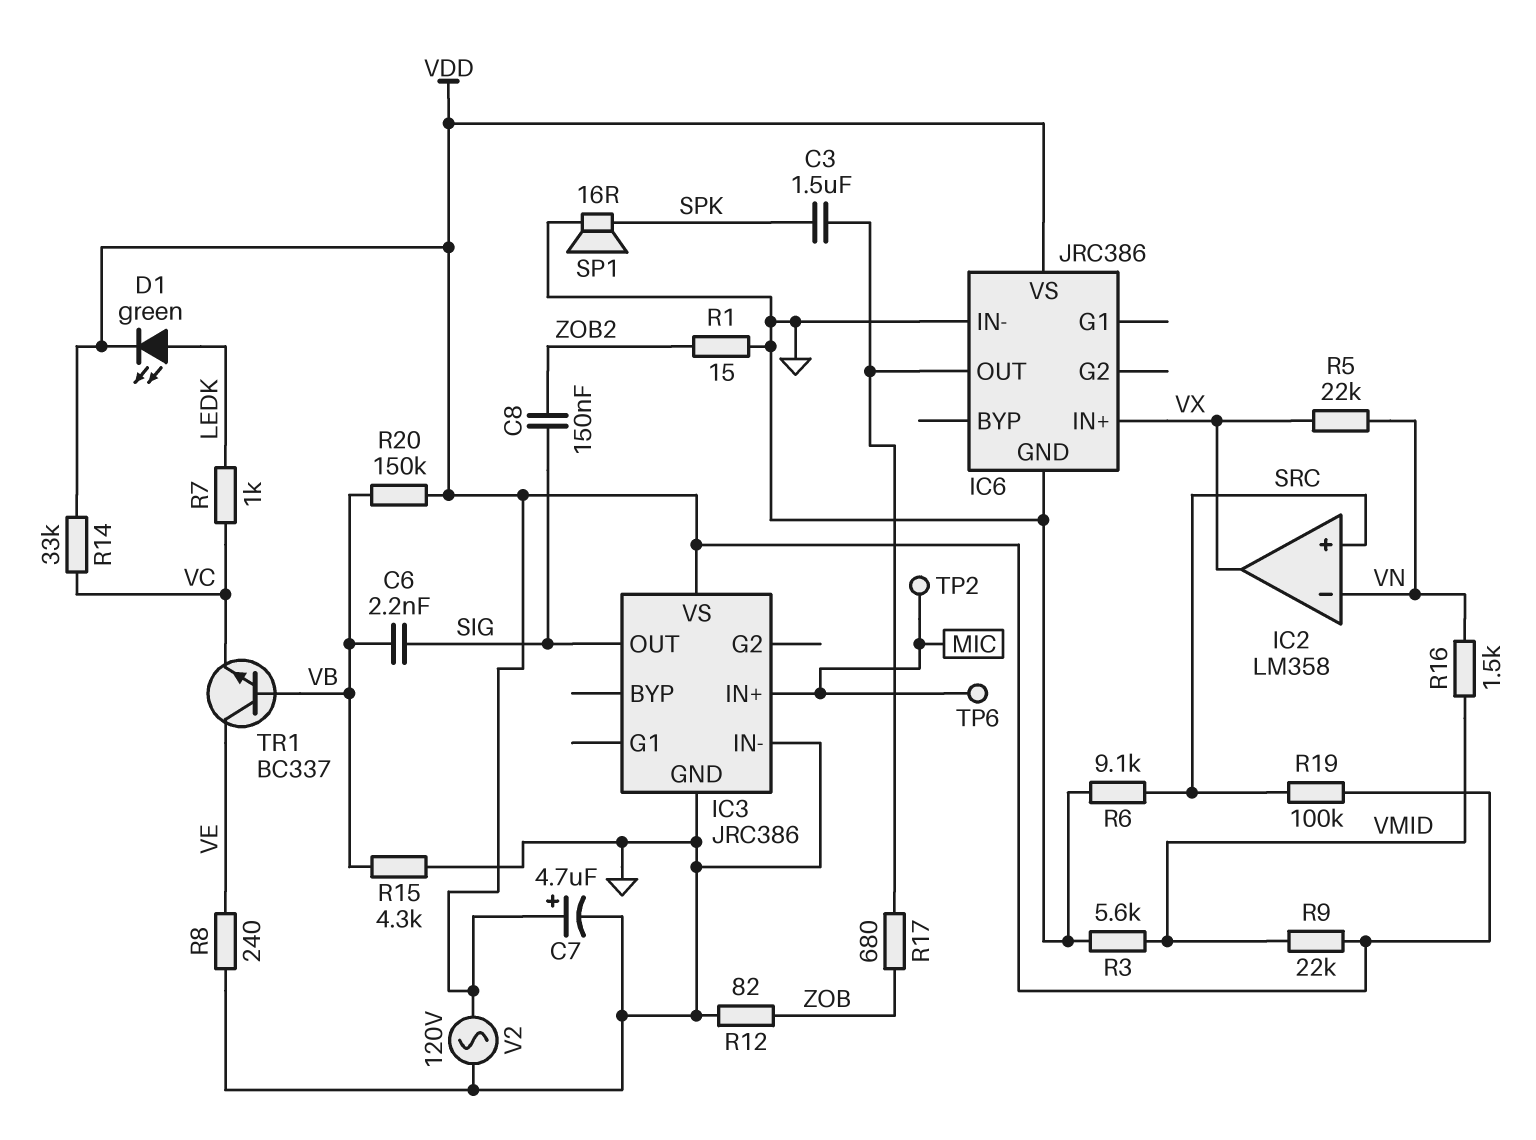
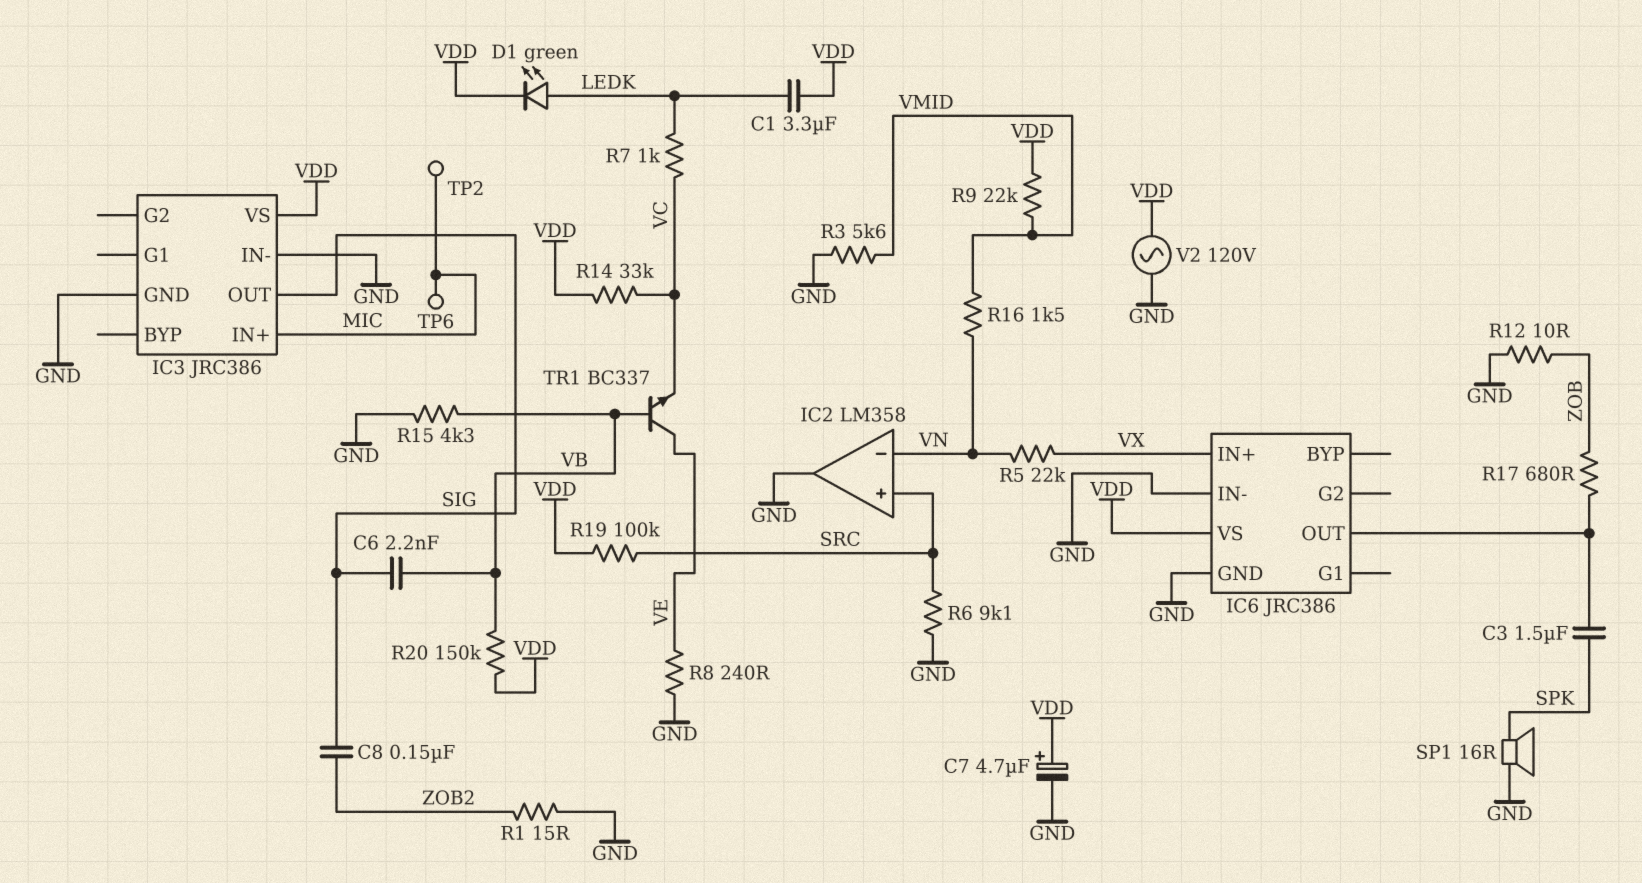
C1: none -> 3.3uF (LEDK, VDD)
IC2 pin out: VX -> GND
R12: 82 (GND, ZOB) -> 10 (GND, ZOB)

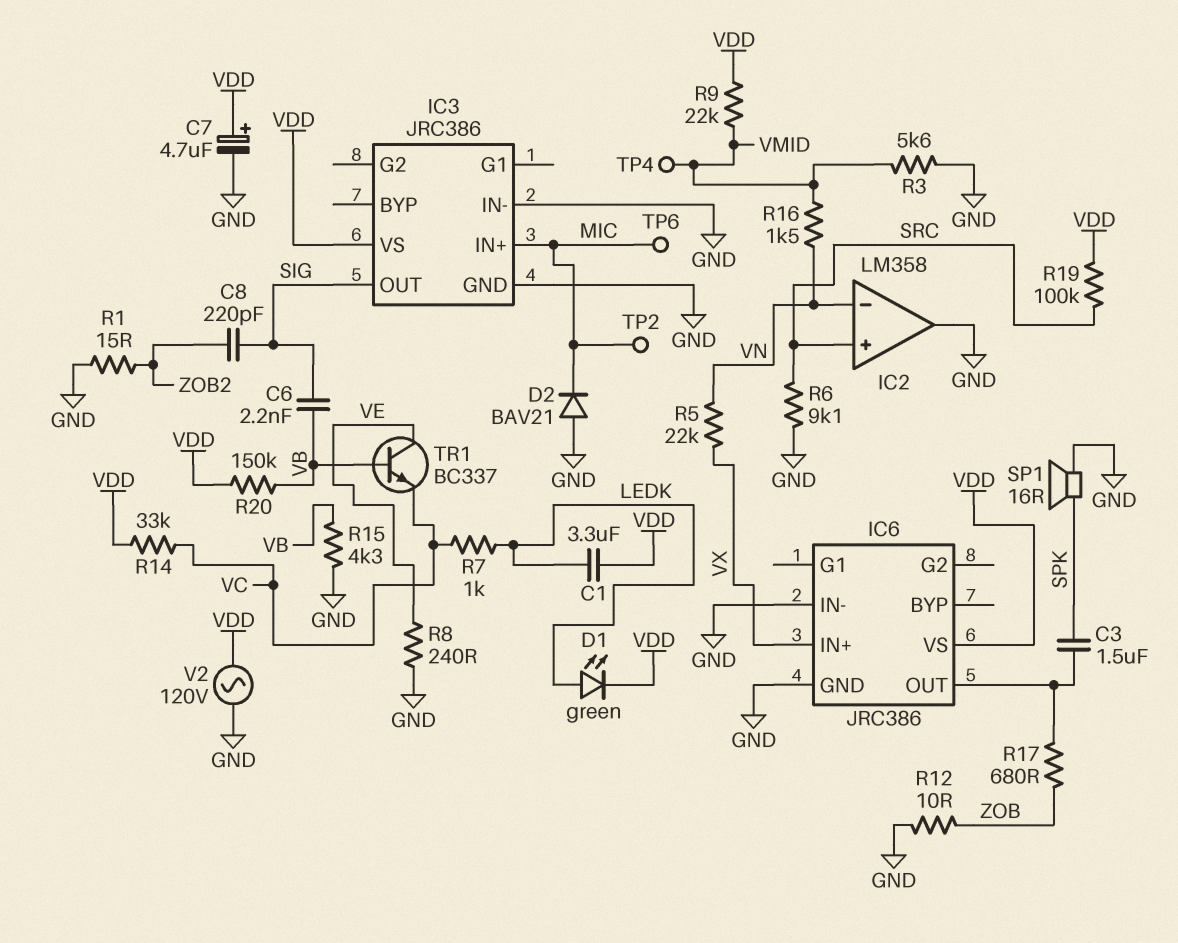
C8: 150nF (SIG, ZOB2) -> 220pF (SIG, ZOB2)
D2: none -> diode BAV21 (A GND, K MIC)
TP4: none -> test point (VMID)

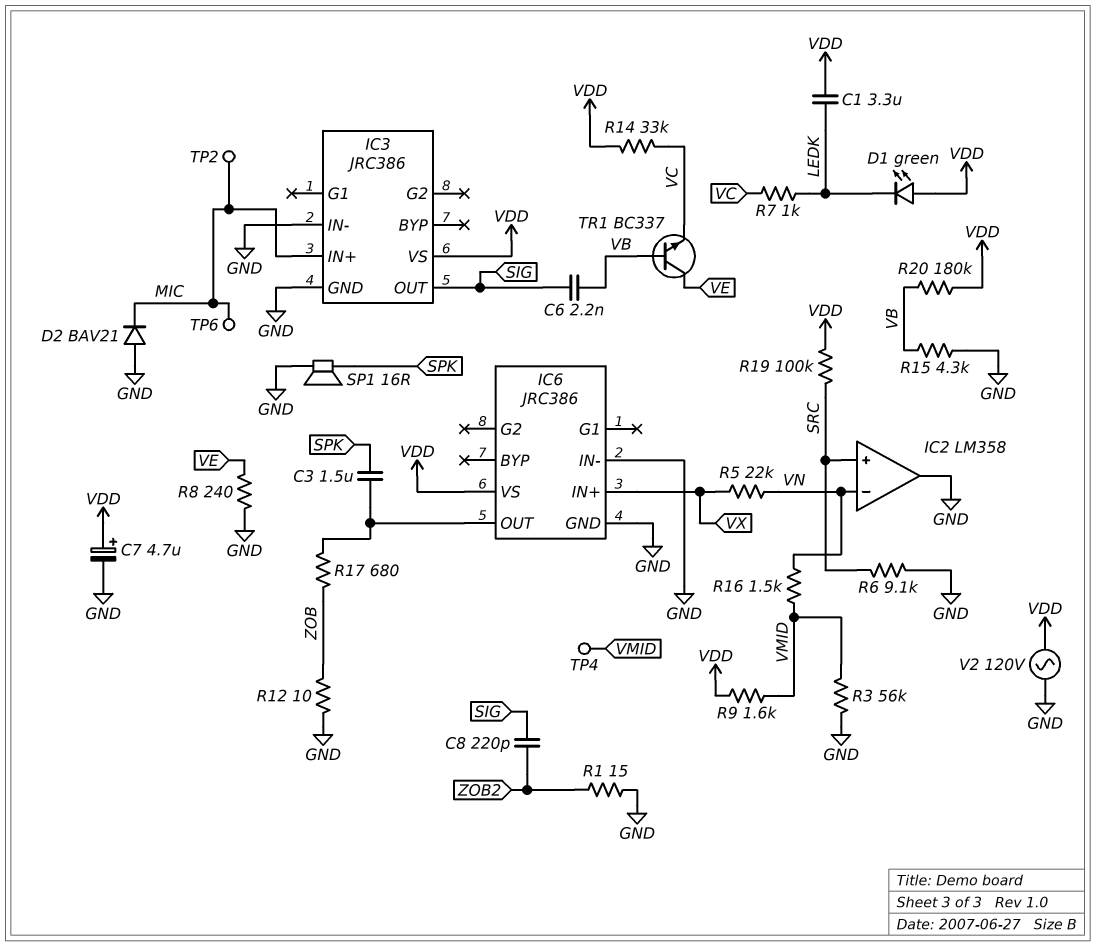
D1: LED green (A LEDK, K VDD) -> LED green (A VDD, K LEDK)
R3: 5.6k (GND, VMID) -> 56k (GND, VMID)
R9: 22k (VDD, VMID) -> 1.6k (VDD, VMID)
R20: 150k (VB, VDD) -> 180k (VB, VDD)

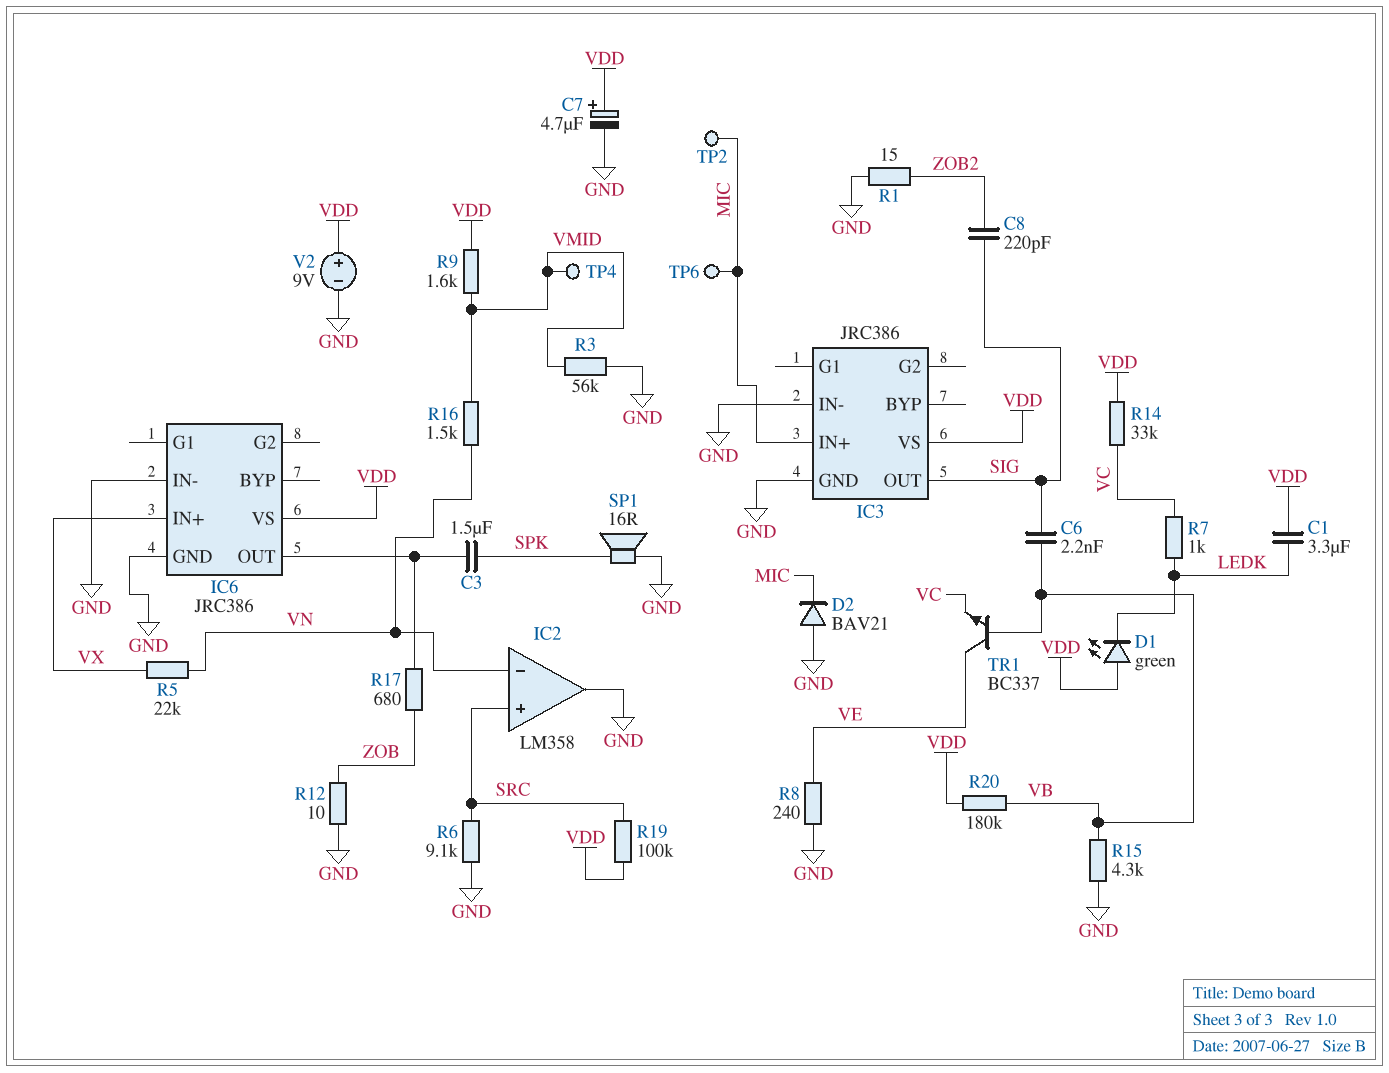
V2: AC 120V (GND, VDD) -> 9V (plus VDD, minus GND)

